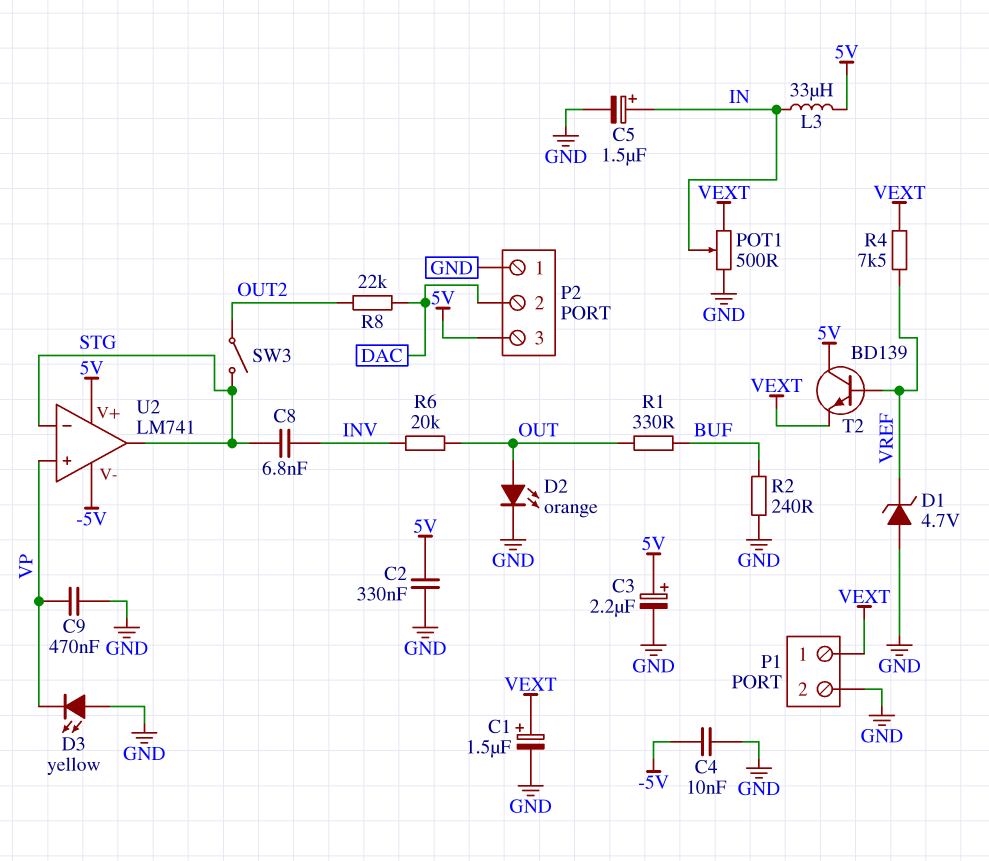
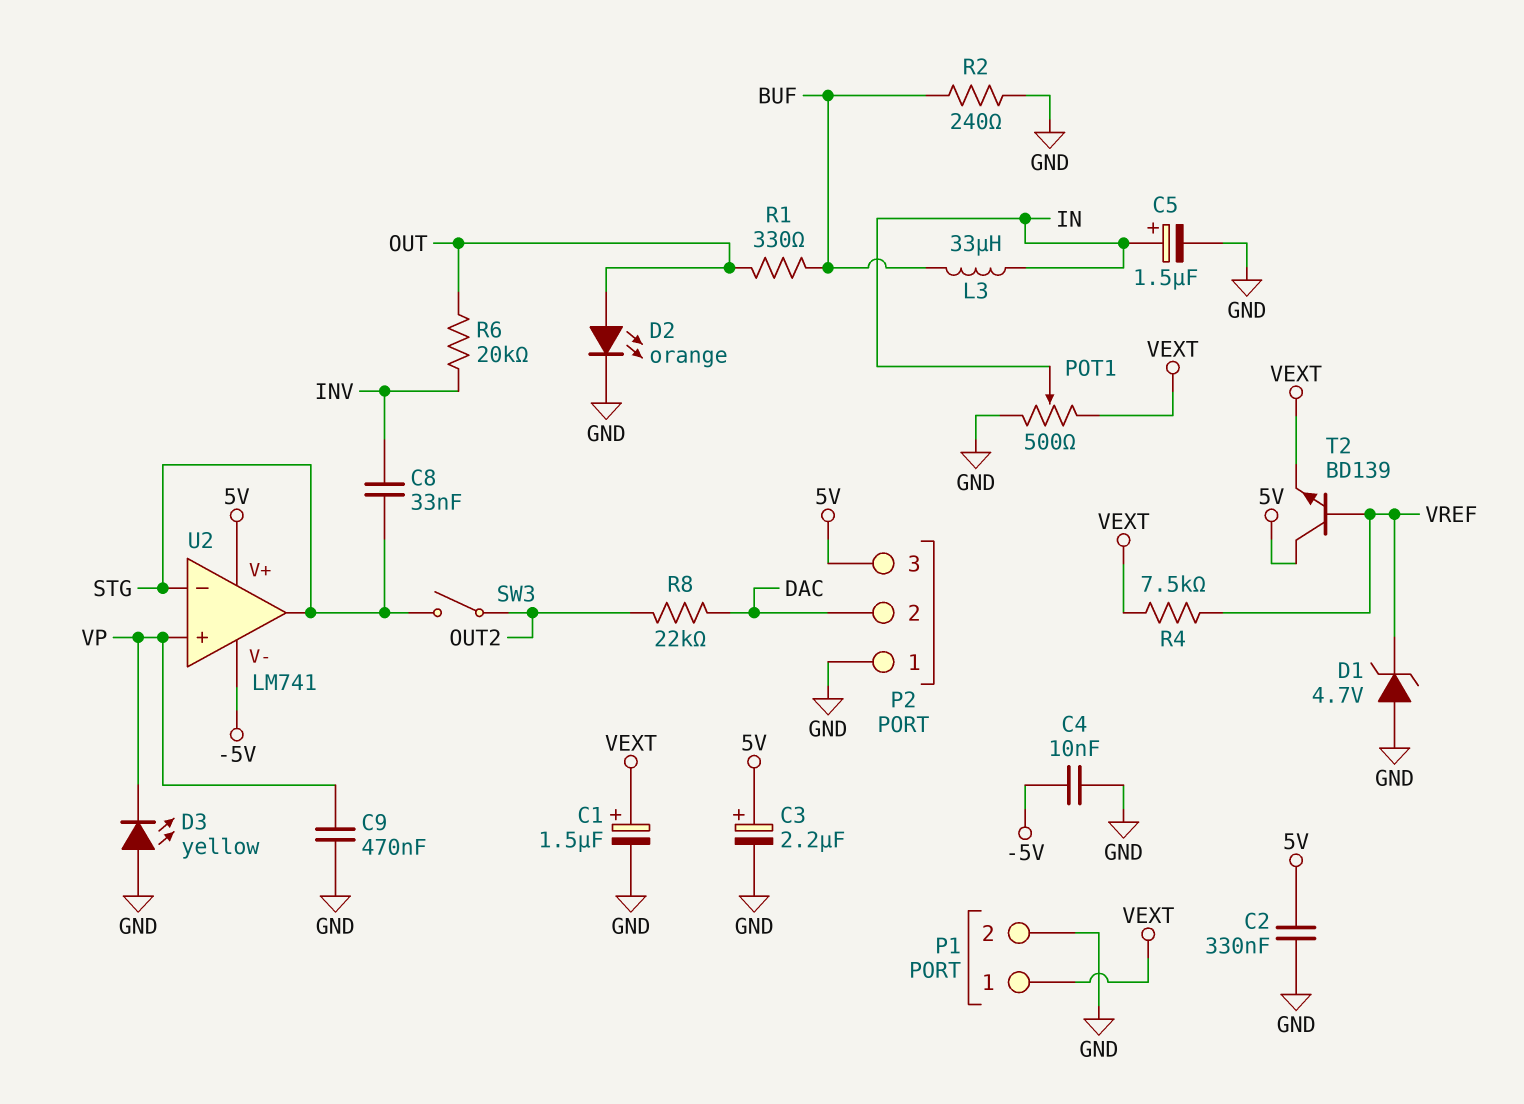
C8: 6.8nF (INV, STG) -> 33nF (INV, STG)
L3: 33uH (5V, IN) -> 33uH (BUF, IN)

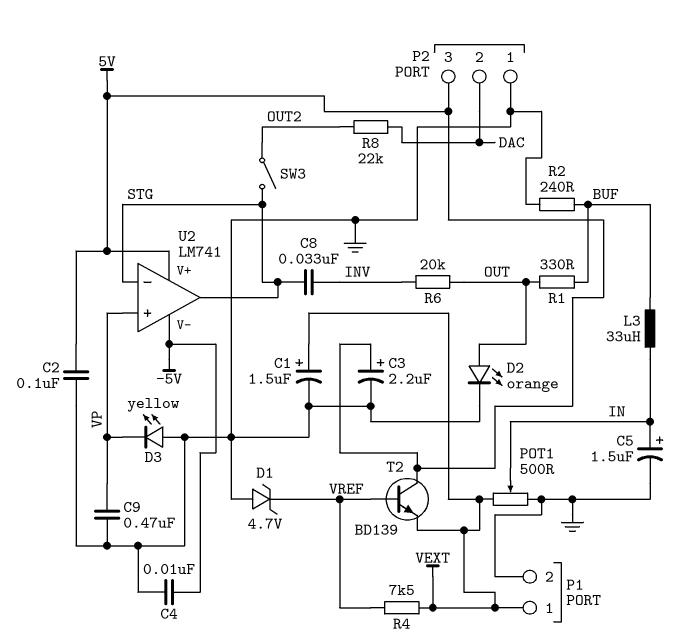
C2: 330nF (5V, GND) -> 100nF (5V, GND)

